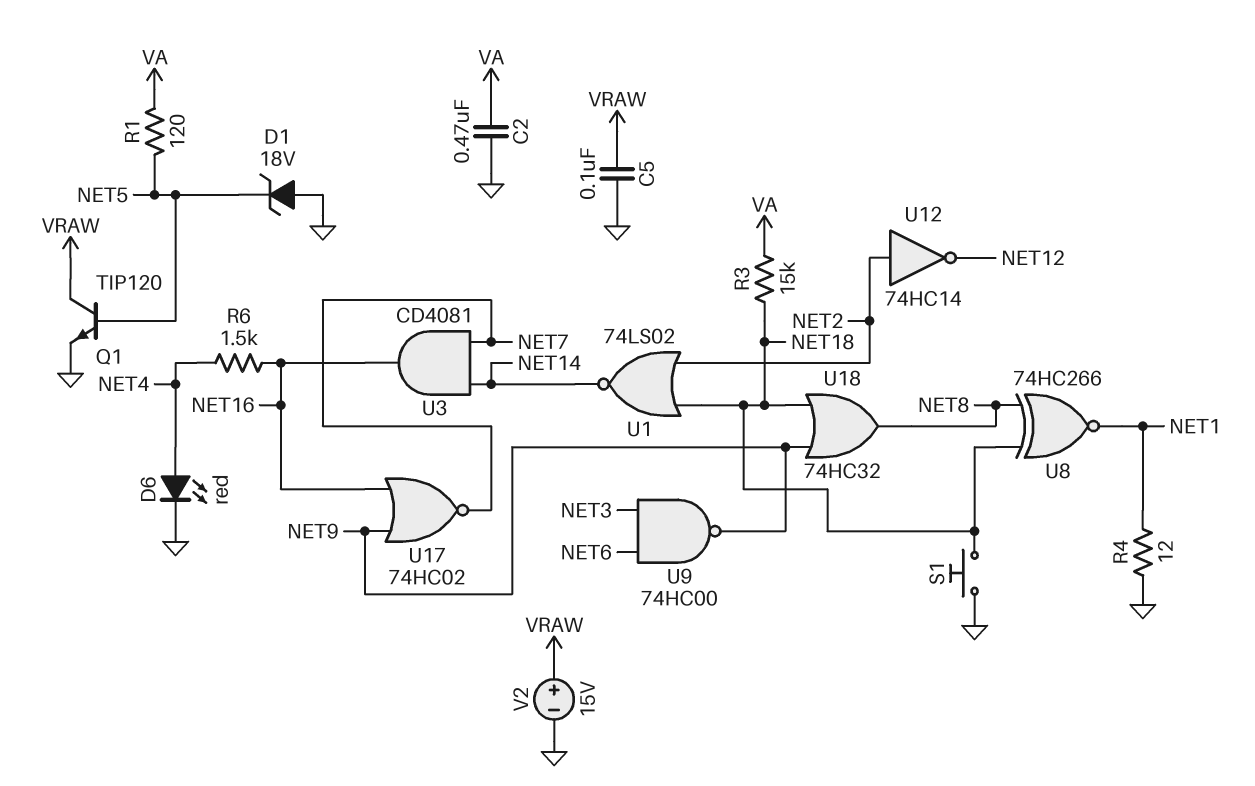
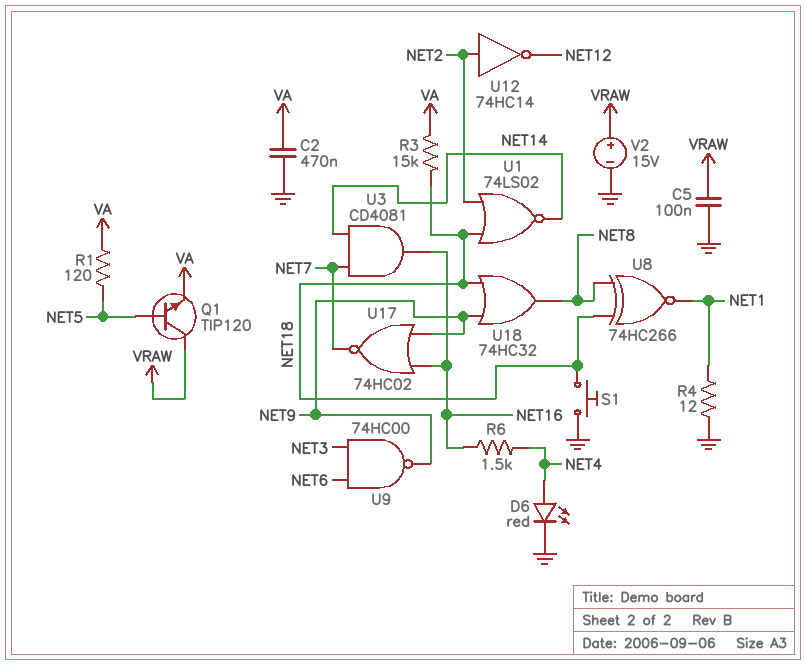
D1: zener 18V (A GND, K NET5) -> none
Q1: NPN TIP120 (B NET5, C VRAW, E GND) -> NPN TIP120 (B NET5, C VRAW, E VA)

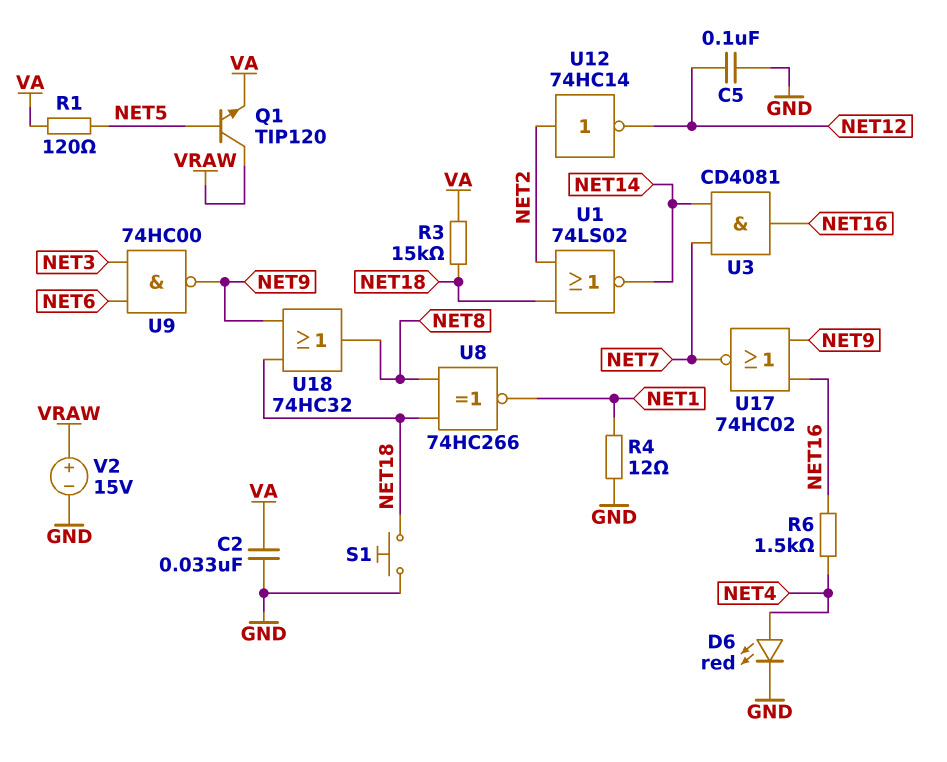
C2: 470nF (GND, VA) -> 33nF (GND, VA)
C5: 100nF (GND, VRAW) -> 100nF (GND, NET12)

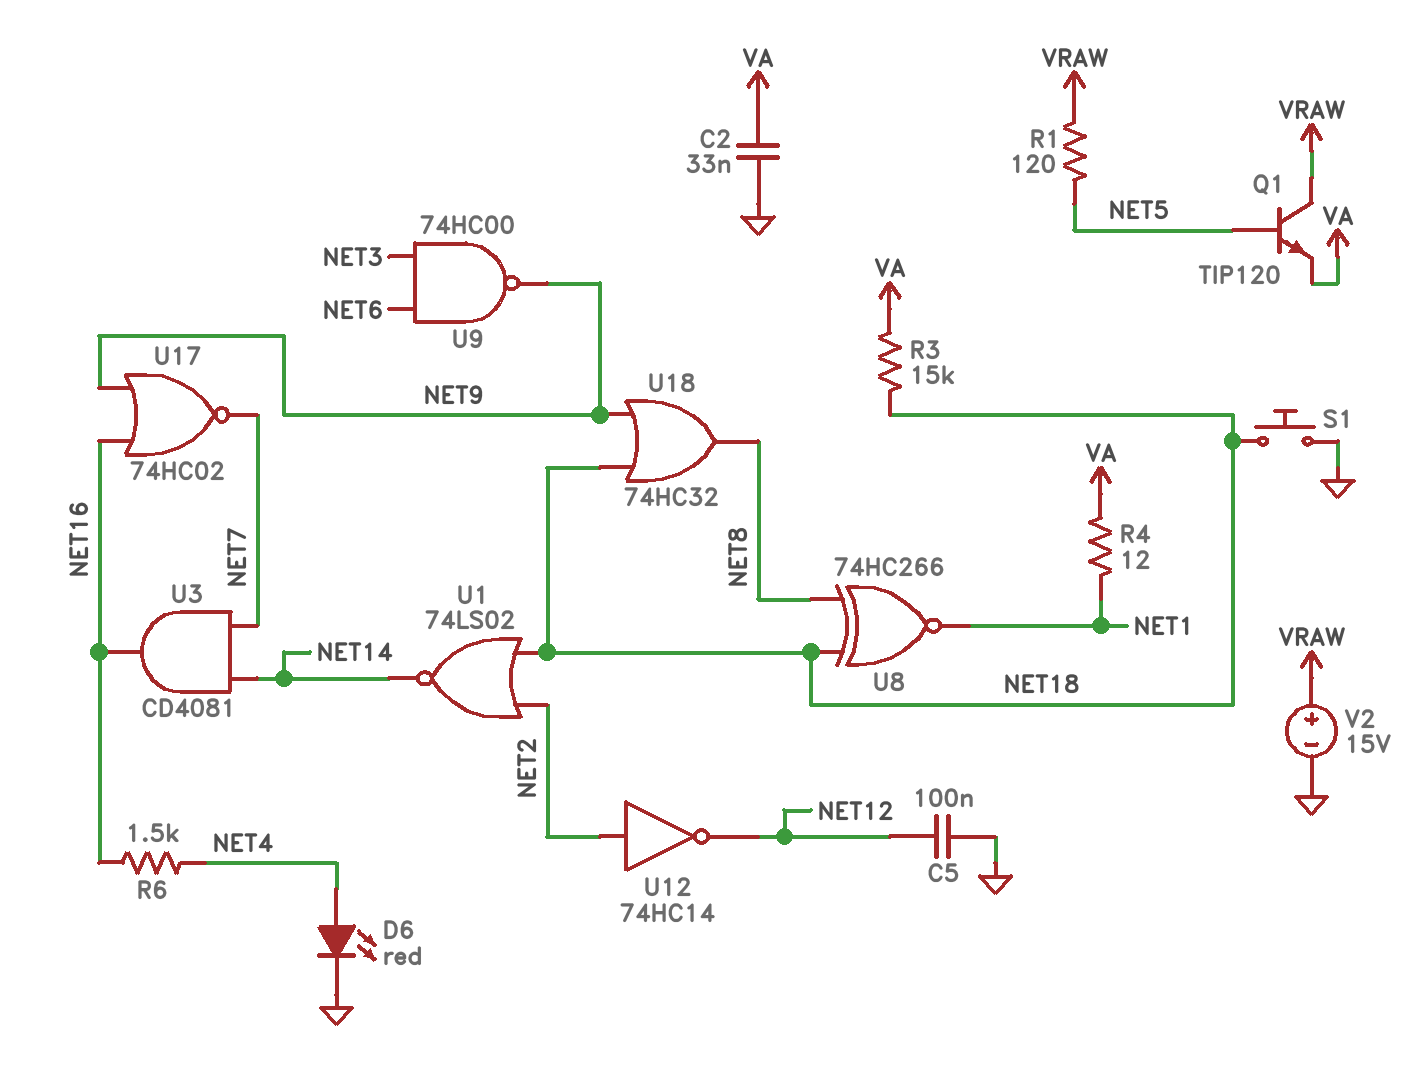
R1: 120 (NET5, VA) -> 120 (NET5, VRAW)
R4: 12 (GND, NET1) -> 12 (NET1, VA)

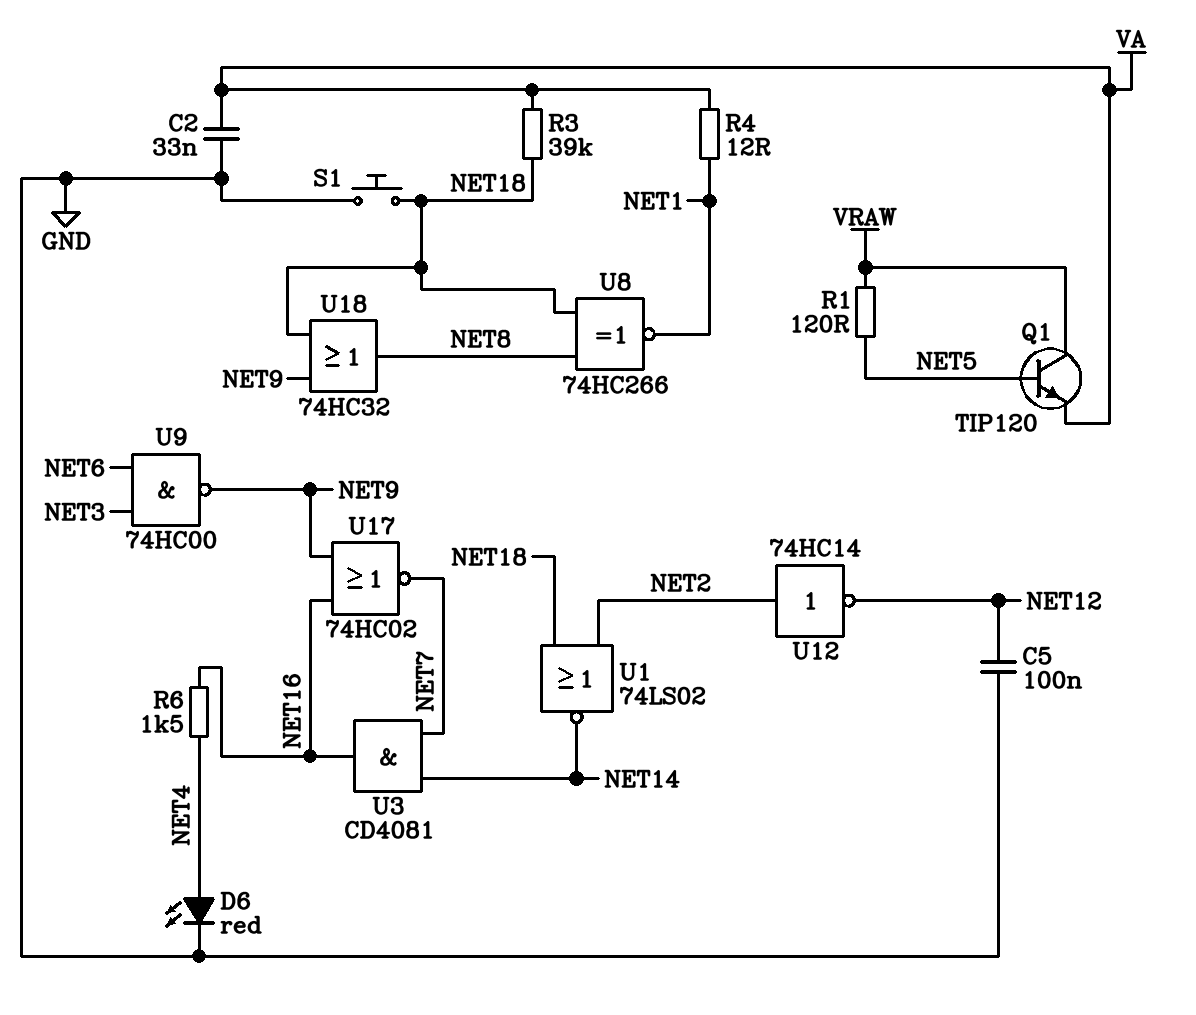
R3: 15k (NET18, VA) -> 39k (NET18, VA)
V2: 15V (plus VRAW, minus GND) -> none

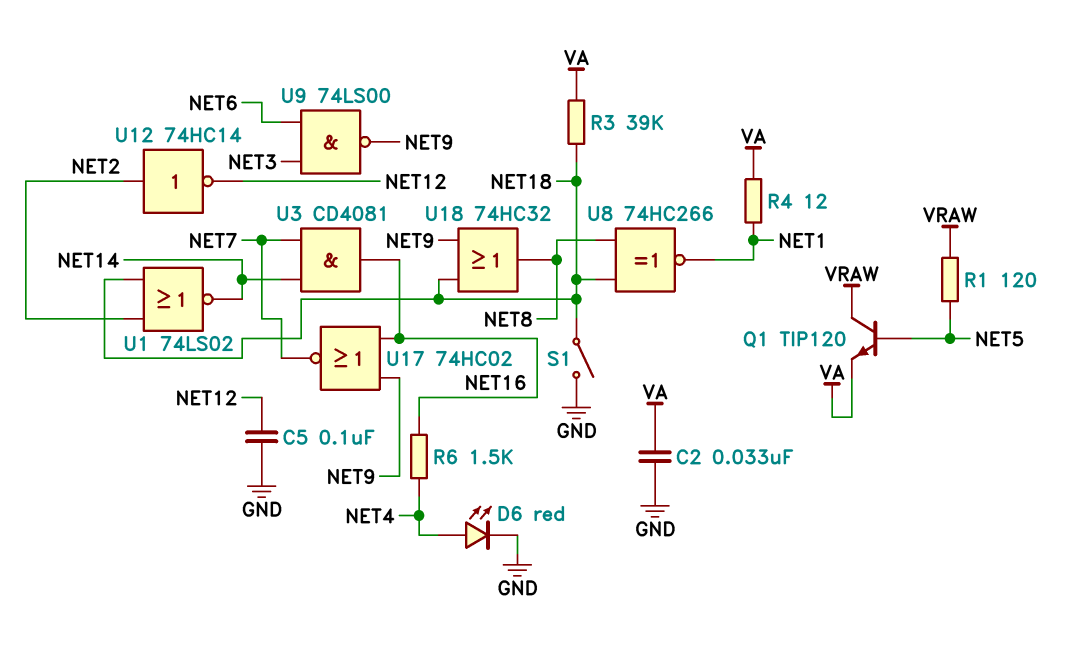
S1: button (GND, NET18) -> switch (GND, NET18)
U9: NAND 74HC00 (in NET3, in NET6, out NET9) -> NAND 74LS00 (in NET3, in NET6, out NET9)

